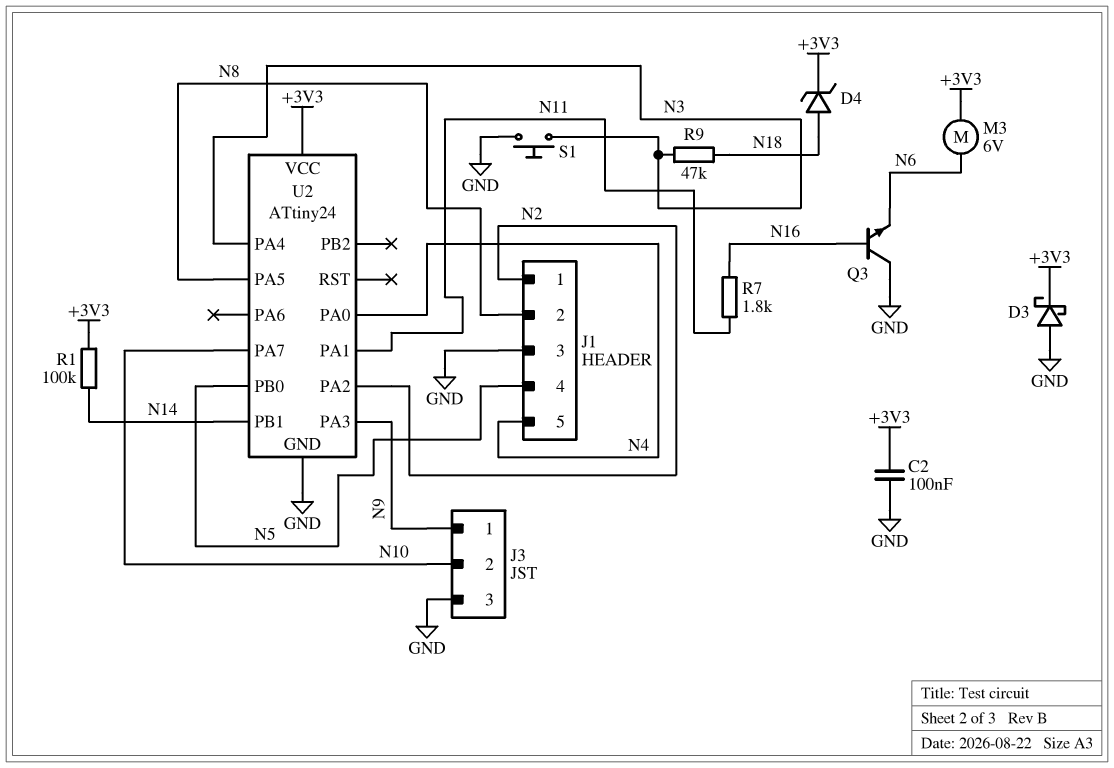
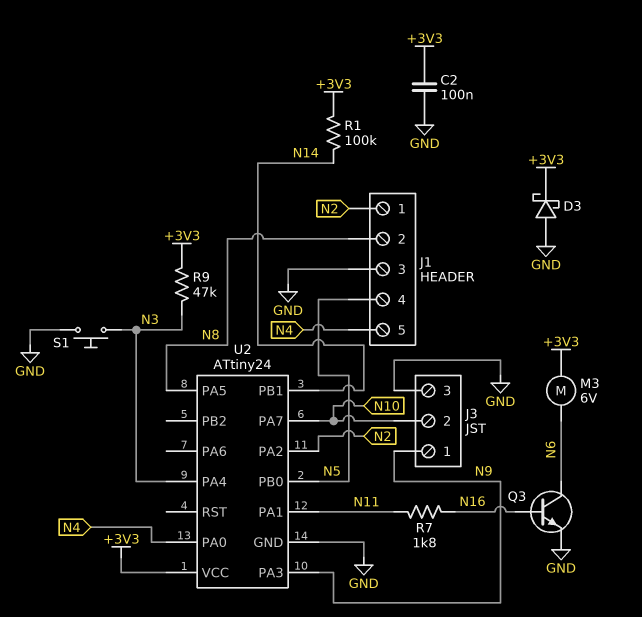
D4: zener (A N18, K +3V3) -> none
Q3: NPN (B N16, C GND, E N6) -> NPN (B N16, C N6, E GND)
R9: 47k (N3, N18) -> 47k (+3V3, N3)

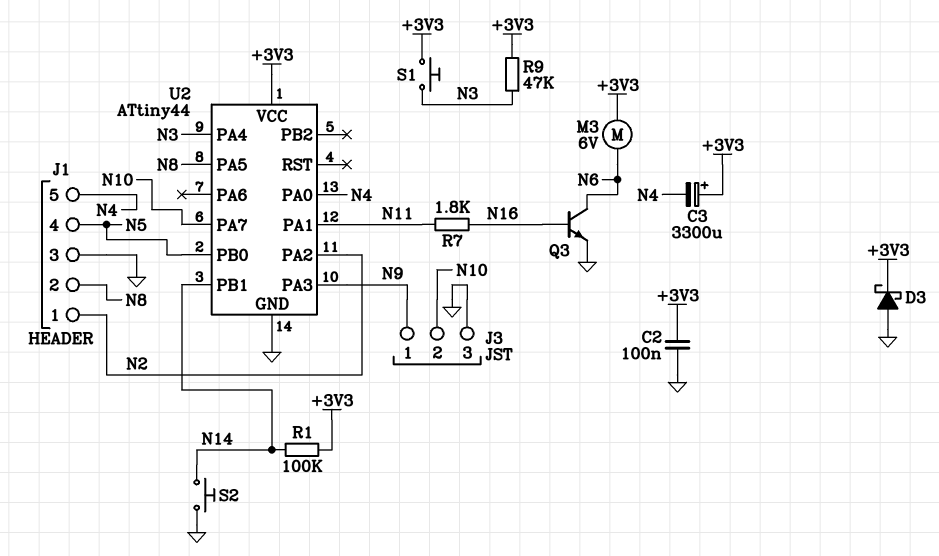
C3: none -> 3300uF (plus +3V3, minus N4)
S1: button (GND, N3) -> button (+3V3, N3)
S2: none -> button (GND, N14)
U2: ATtiny24 -> ATtiny44

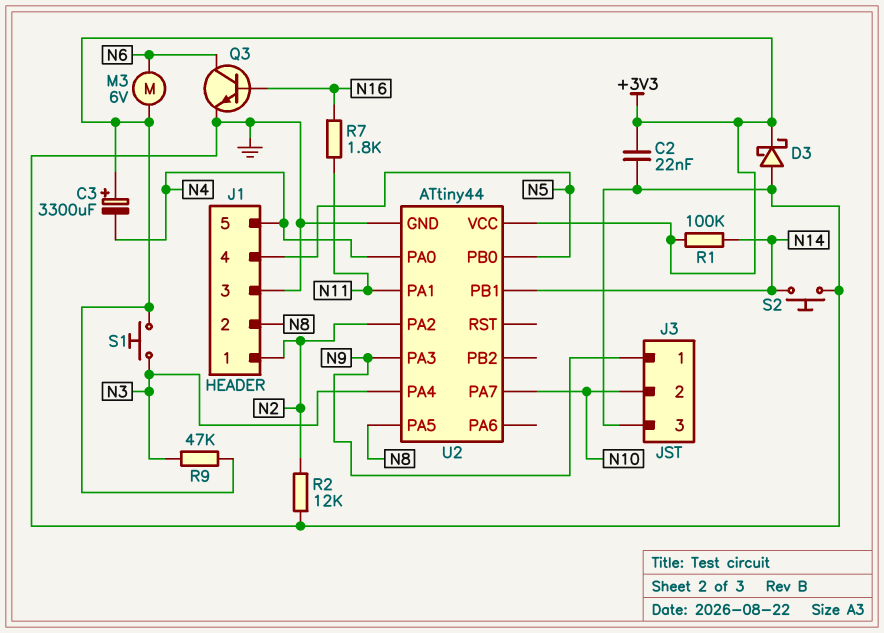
C2: 100nF (+3V3, GND) -> 22nF (+3V3, GND)
R2: none -> 12k (GND, N2)

